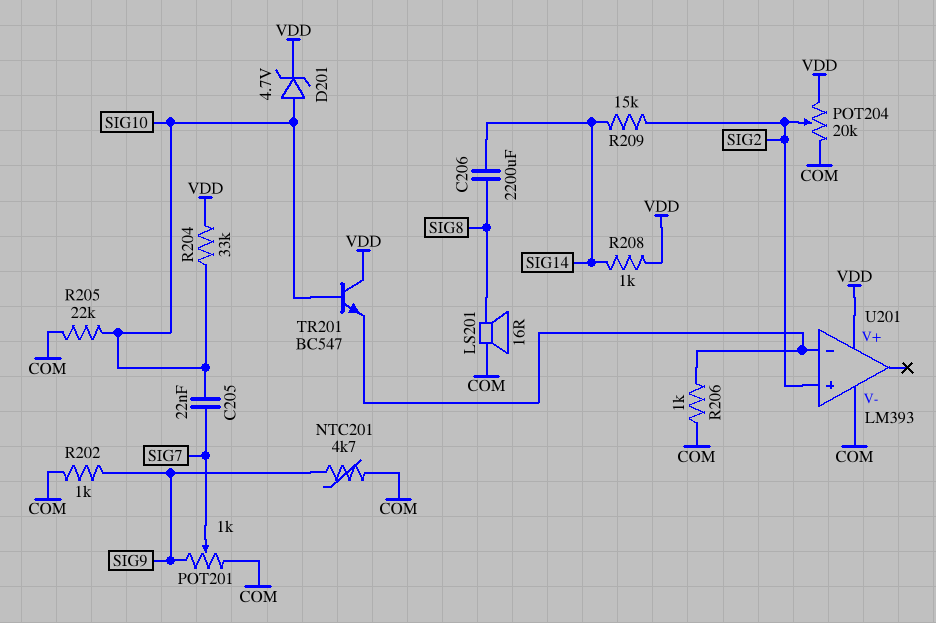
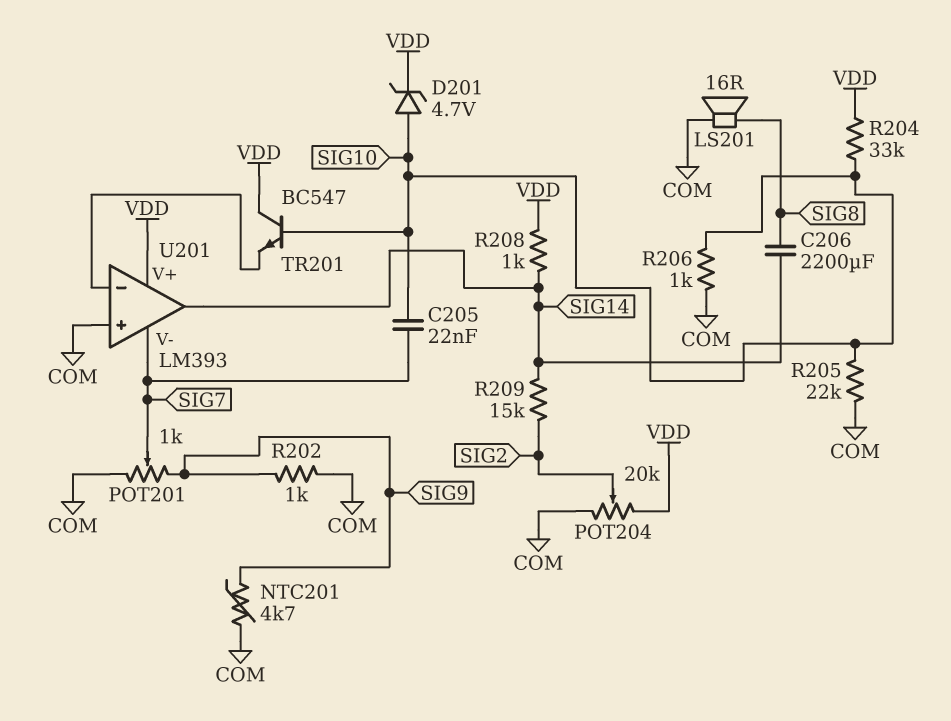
R206: 1k (COM, U201/in-) -> 1k (COM, SIG10)
U201 pin V-: COM -> SIG7
U201 pin in+: SIG2 -> COM
U201 pin out: none -> SIG14

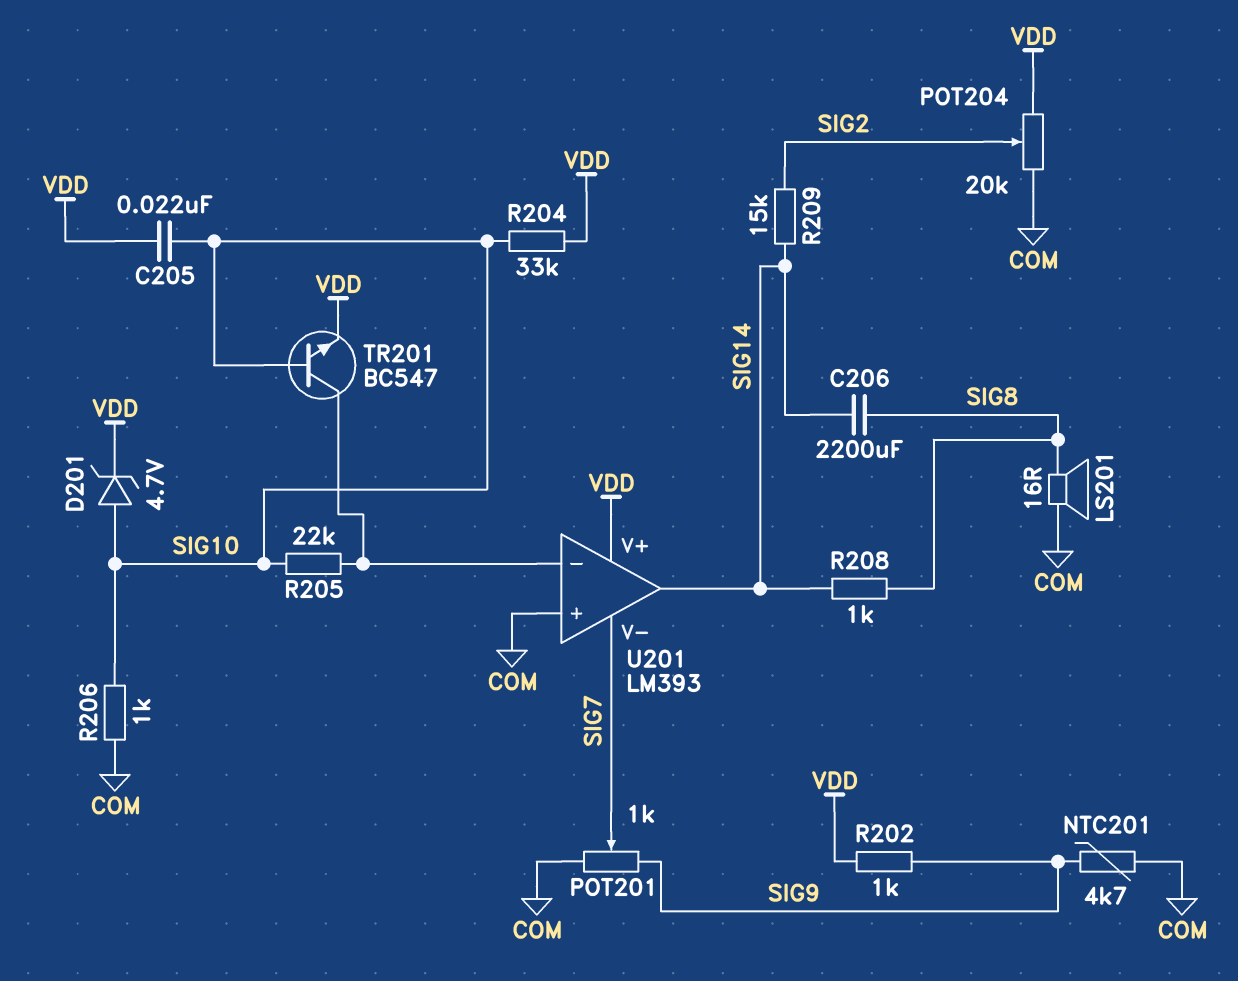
C205: 22nF (SIG7, SIG10) -> 22nF (SIG10, VDD)
R202: 1k (COM, SIG9) -> 1k (SIG9, VDD)
R205: 22k (COM, SIG10) -> 22k (SIG10, U201/in-)
R208: 1k (SIG14, VDD) -> 1k (SIG8, SIG14)
TR201: NPN BC547 (B SIG10, C VDD, E U201/in-) -> NPN BC547 (B SIG10, C U201/in-, E VDD)

